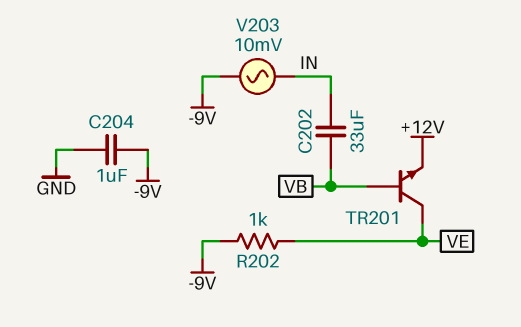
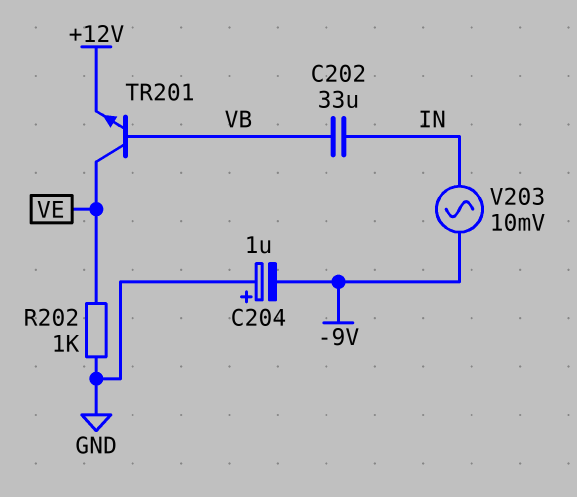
C204: 1uF (-9V, GND) -> 1uF (plus GND, minus -9V)
R202: 1k (-9V, VE) -> 1k (GND, VE)

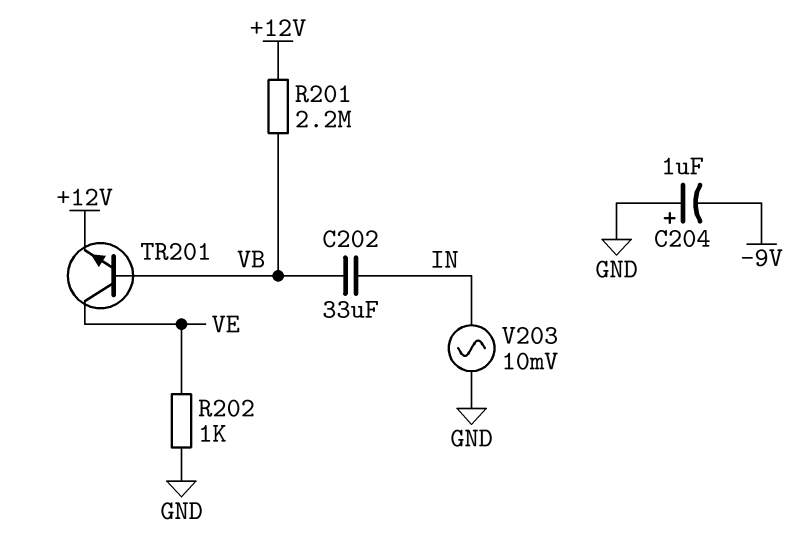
R201: none -> 2.2M (+12V, VB)
V203: AC 10mV (-9V, IN) -> AC 10mV (GND, IN)

